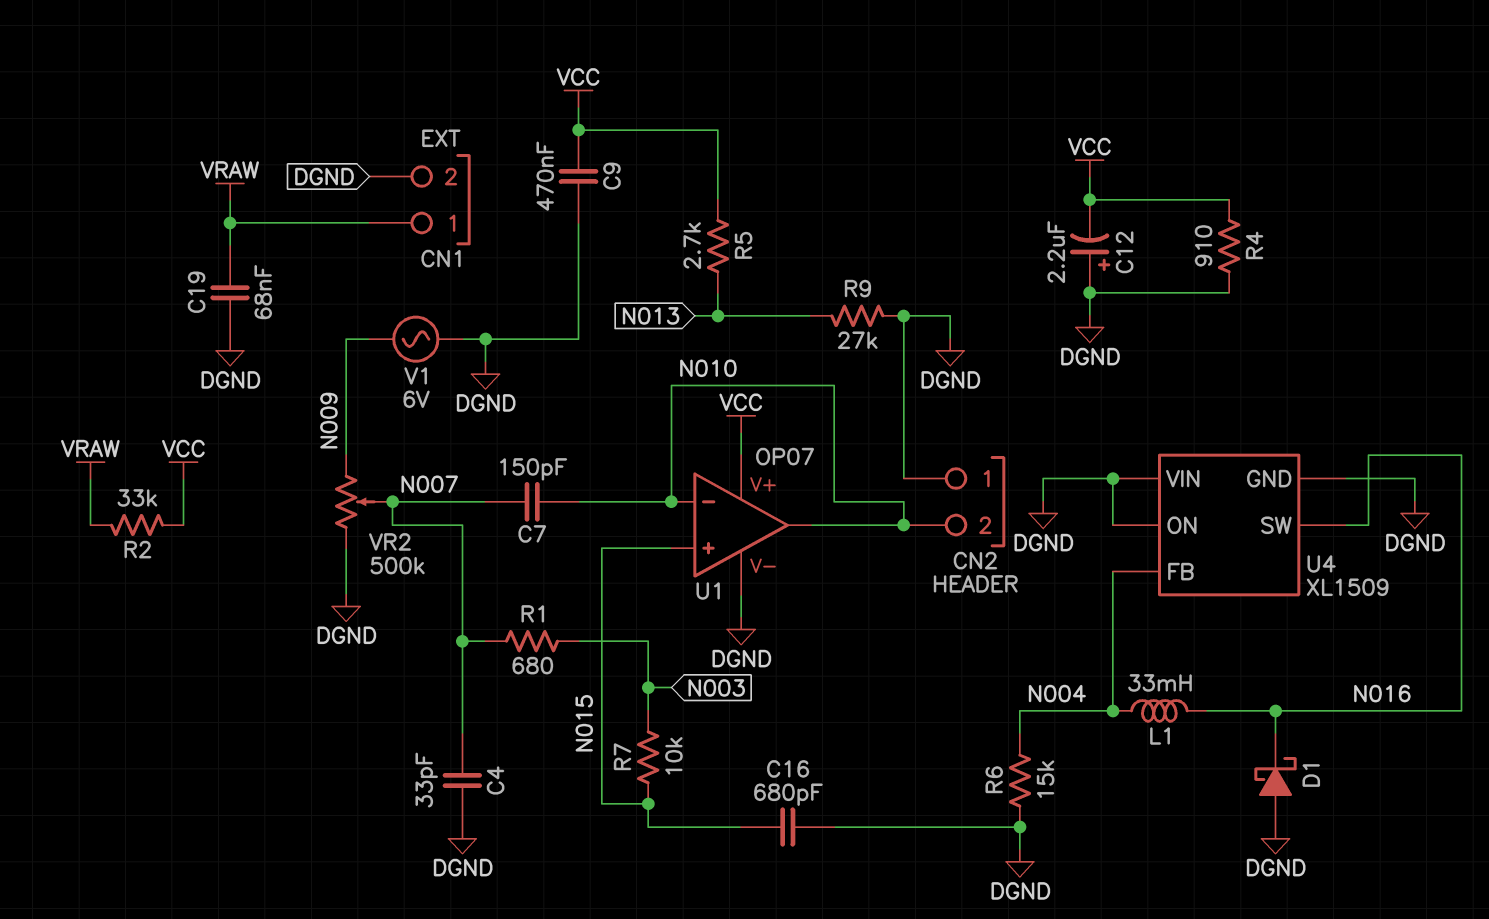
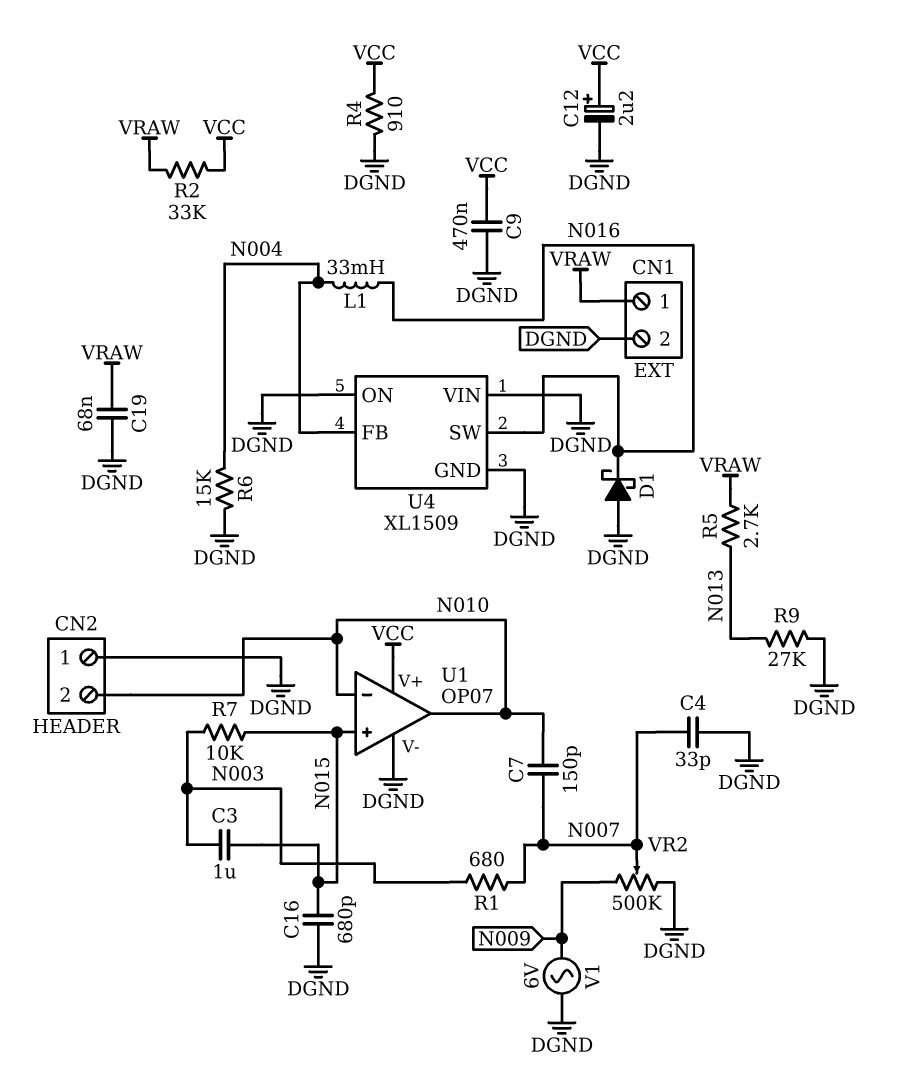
C3: none -> 1uF (N003, N015)
C12: 2.2uF (plus DGND, minus VCC) -> 2.2uF (plus VCC, minus DGND)
R5: 2.7k (N013, VCC) -> 2.7k (N013, VRAW)

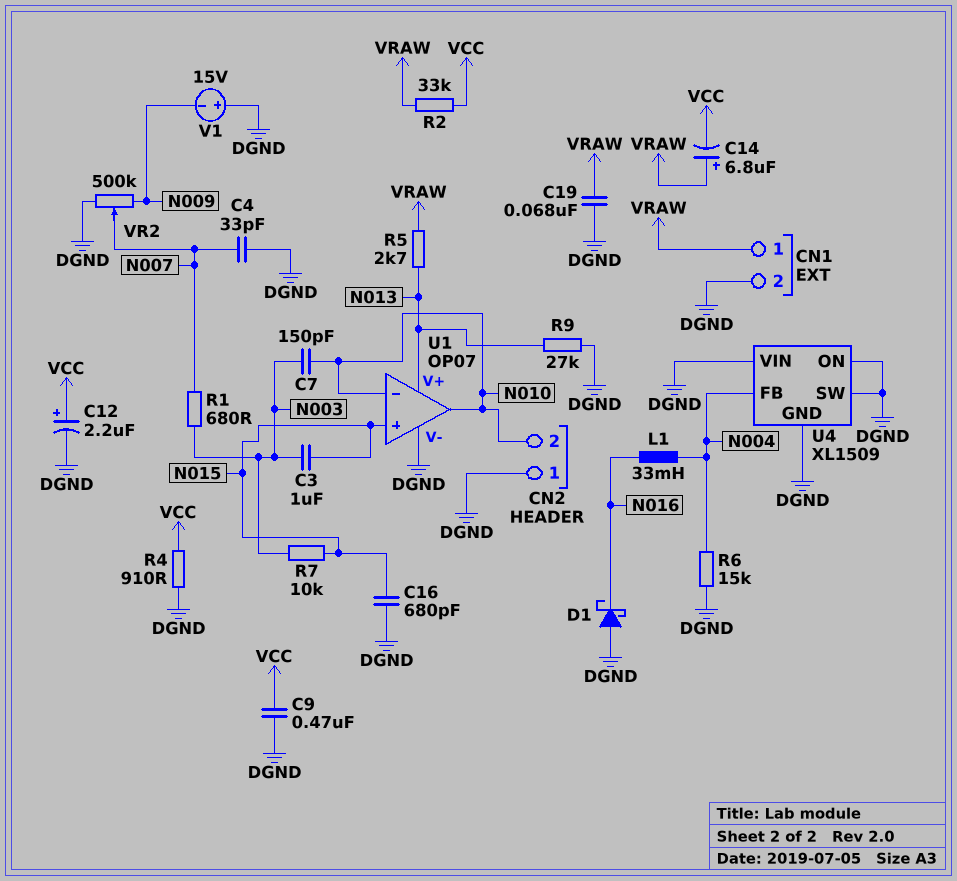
C7: 150pF (N007, N010) -> 150pF (N003, N010)
C14: none -> 6.8uF (plus VRAW, minus VCC)
U1 pin V+: VCC -> N013
U4 pin SW: N016 -> DGND
V1: AC 6V (DGND, N009) -> 15V (plus DGND, minus N009)

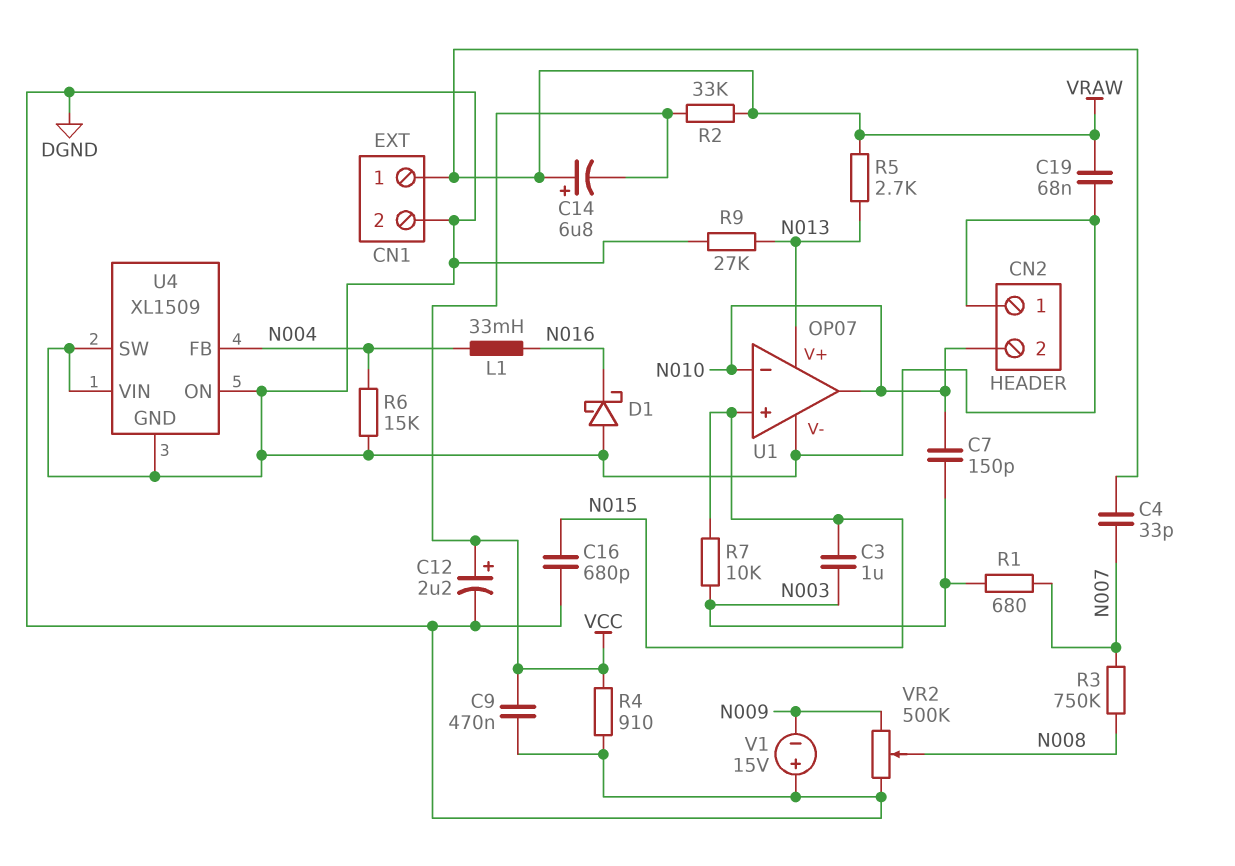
C4: 33pF (DGND, N007) -> 33pF (N007, VRAW)
R3: none -> 750k (N007, N008)
VR2: 500k (DGND, N009, wiper N007) -> 500k (DGND, N009, wiper N008)

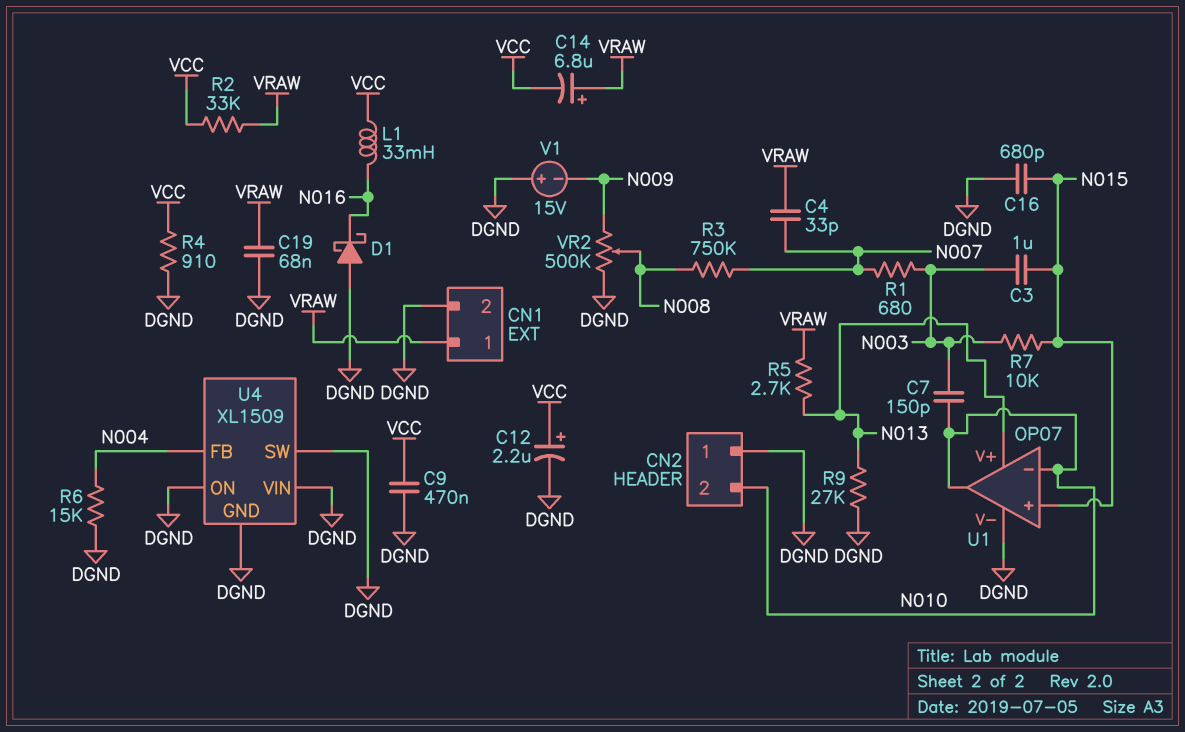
L1: 33mH (N004, N016) -> 33mH (N016, VCC)

